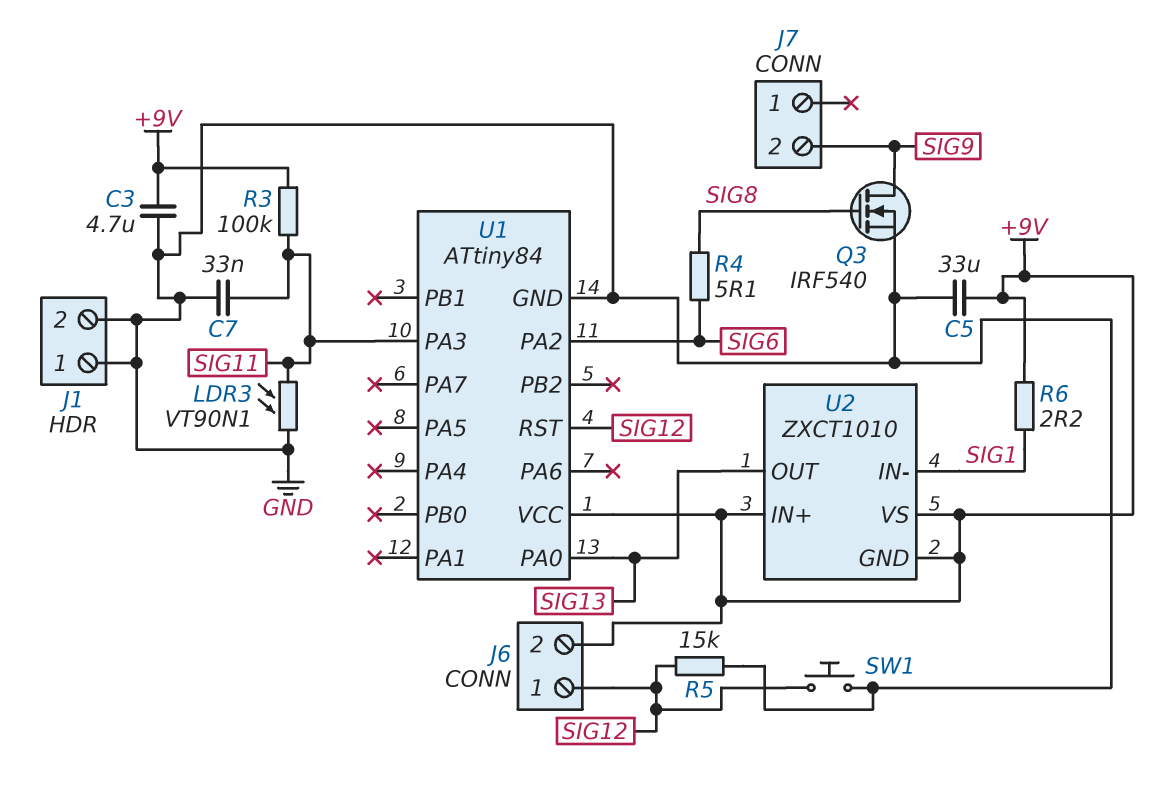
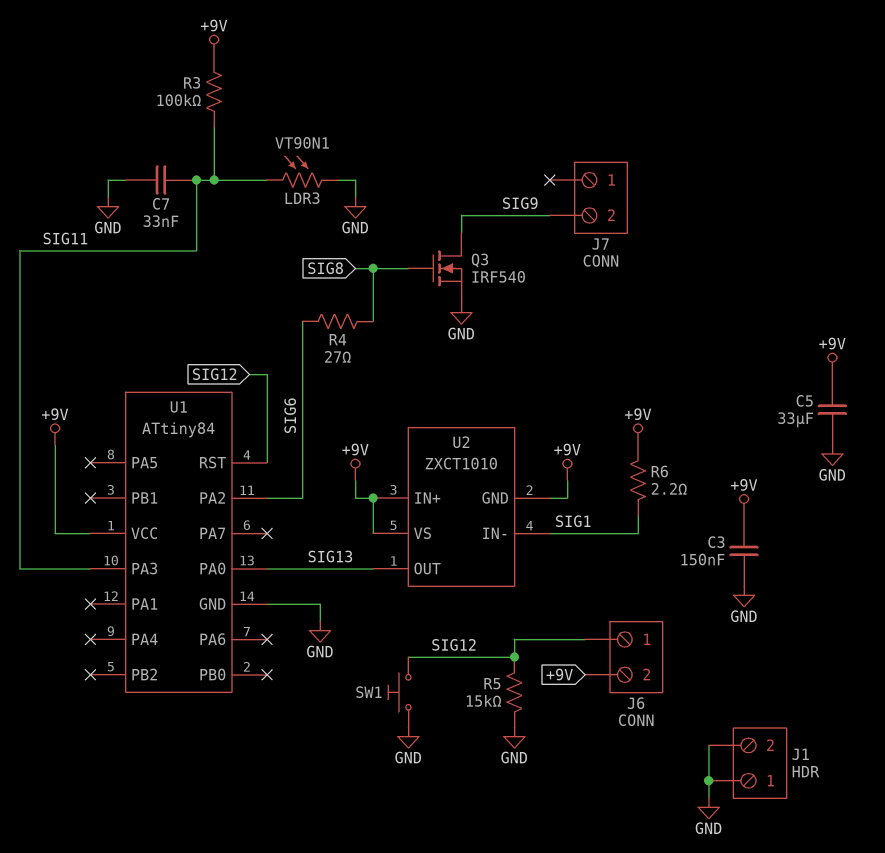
C3: 4.7uF (+9V, GND) -> 150nF (+9V, GND)
R4: 5.1 (SIG6, SIG8) -> 27 (SIG6, SIG8)

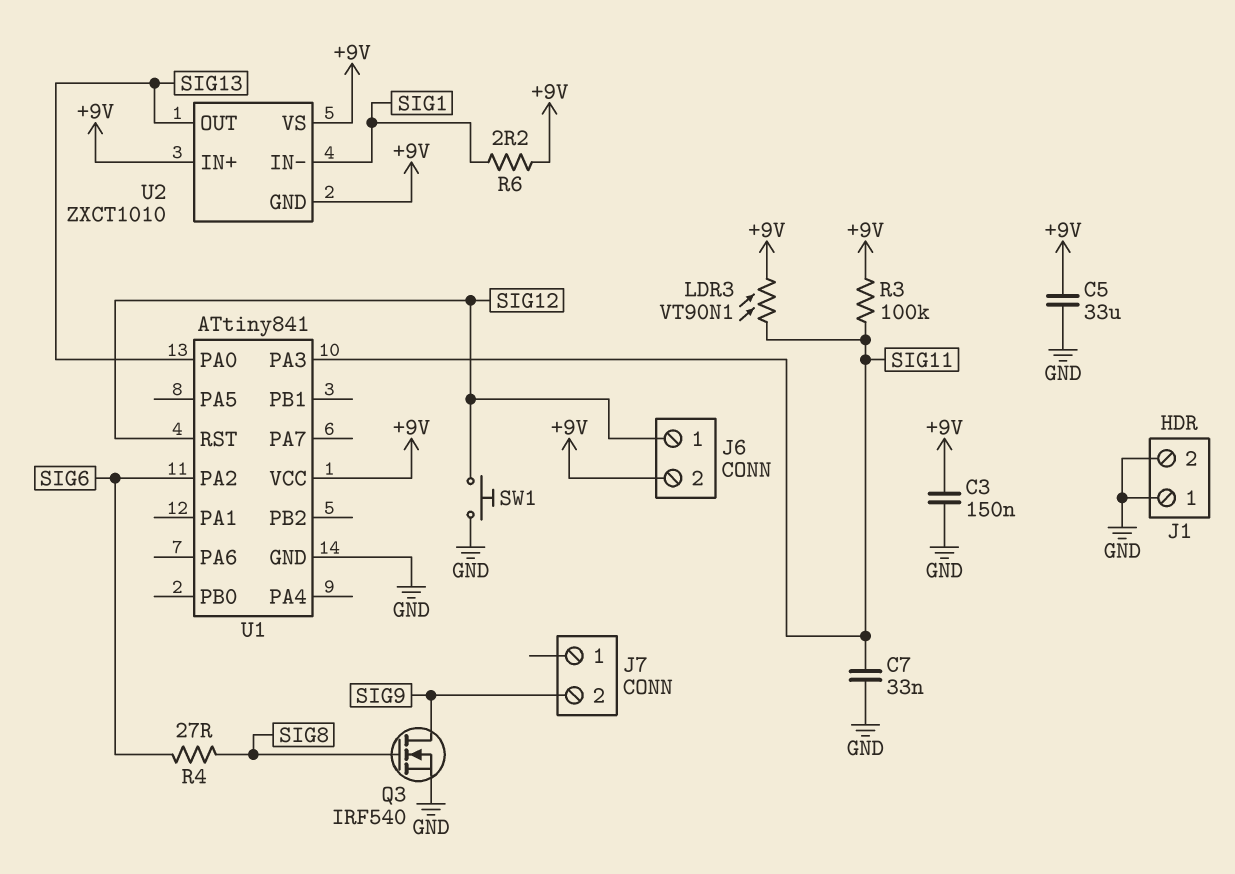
LDR3: VT90N1 (GND, SIG11) -> VT90N1 (+9V, SIG11)
R5: 15k (GND, SIG12) -> none
U1: ATtiny84 -> ATtiny841

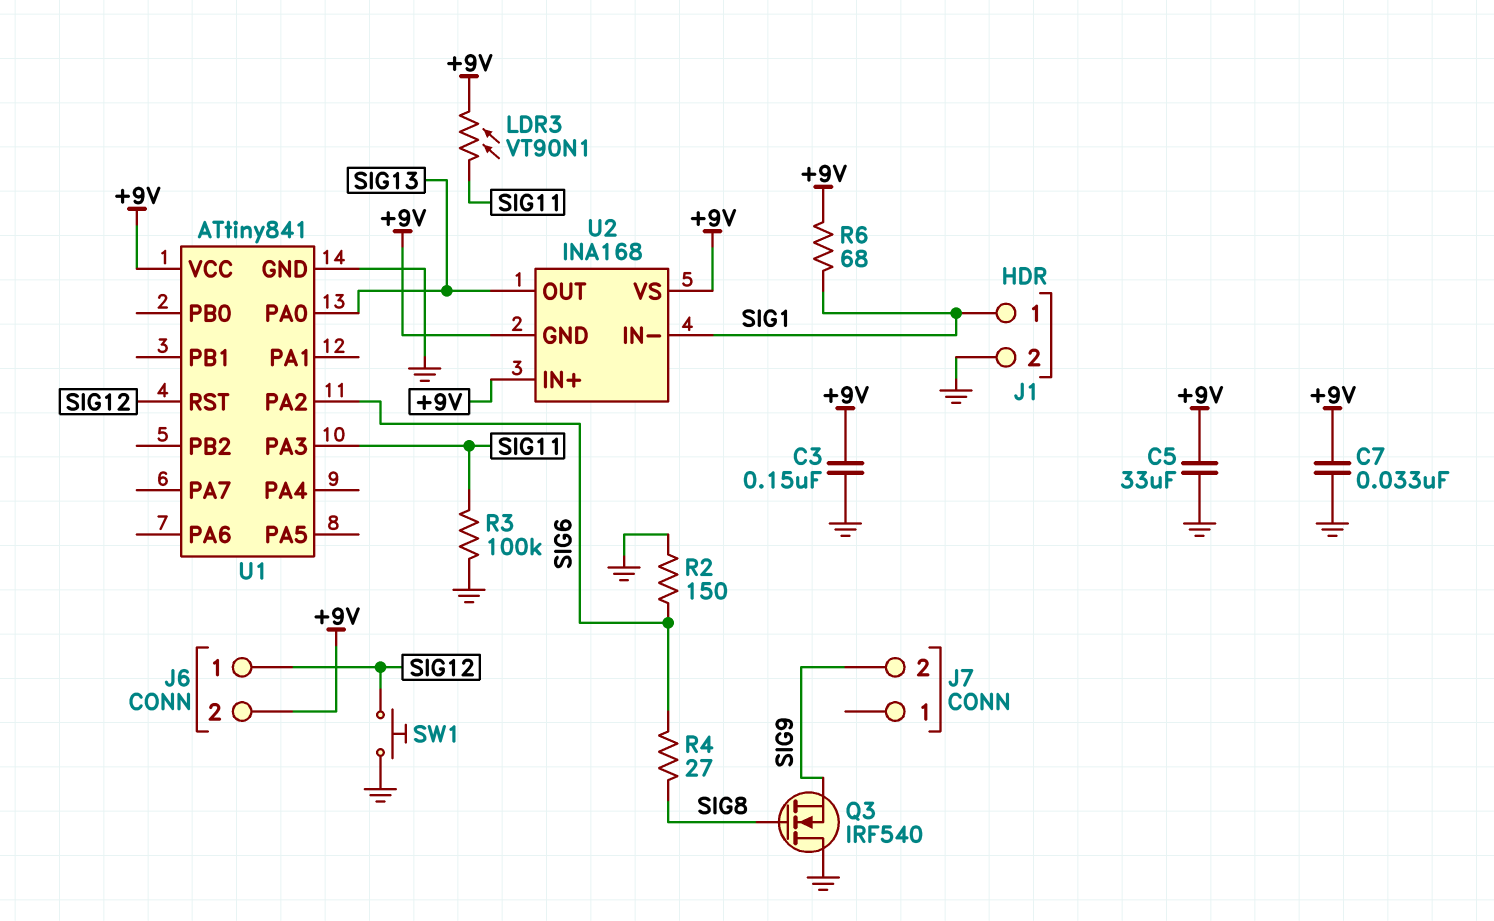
C7: 33nF (GND, SIG11) -> 33nF (+9V, GND)
J1 pin 1: GND -> SIG1
Q3: NMOS IRF540 (G SIG8, D SIG9, S GND) -> NMOS IRF540 (G SIG8, D GND, S SIG9)
R2: none -> 150 (GND, SIG6)
R3: 100k (+9V, SIG11) -> 100k (GND, SIG11)
R6: 2.2 (+9V, SIG1) -> 68 (+9V, SIG1)
U2: ZXCT1010 -> INA168

